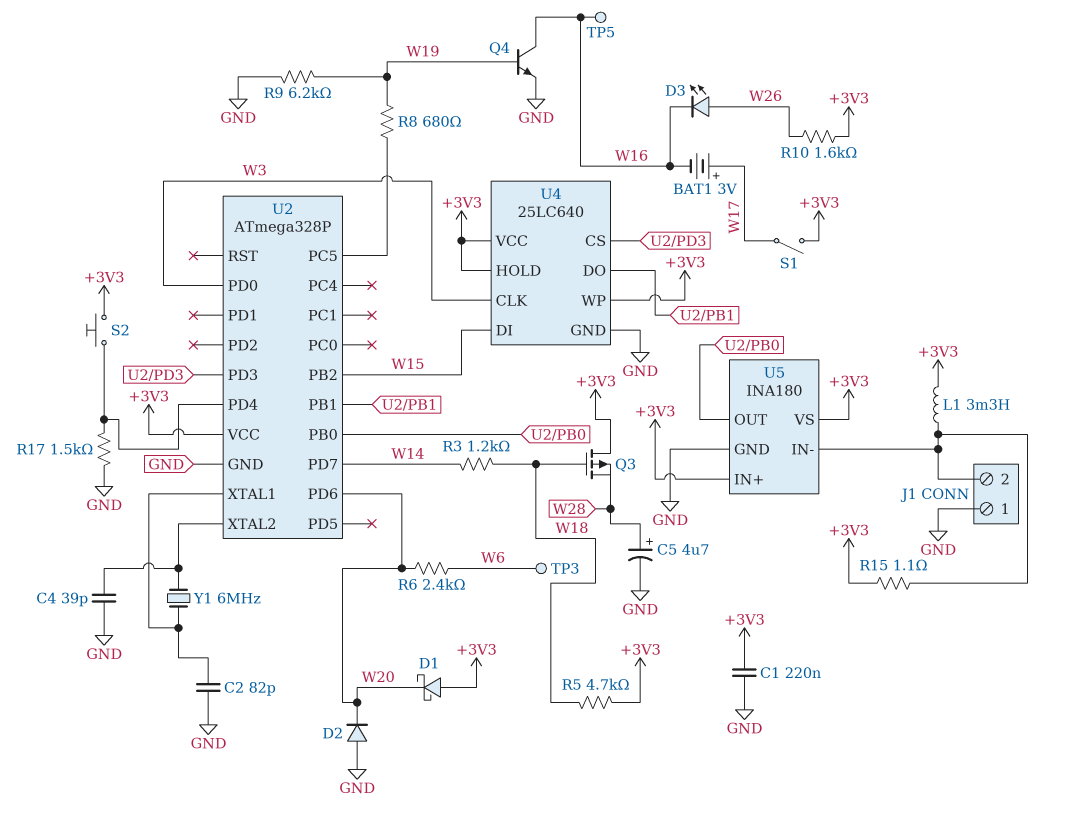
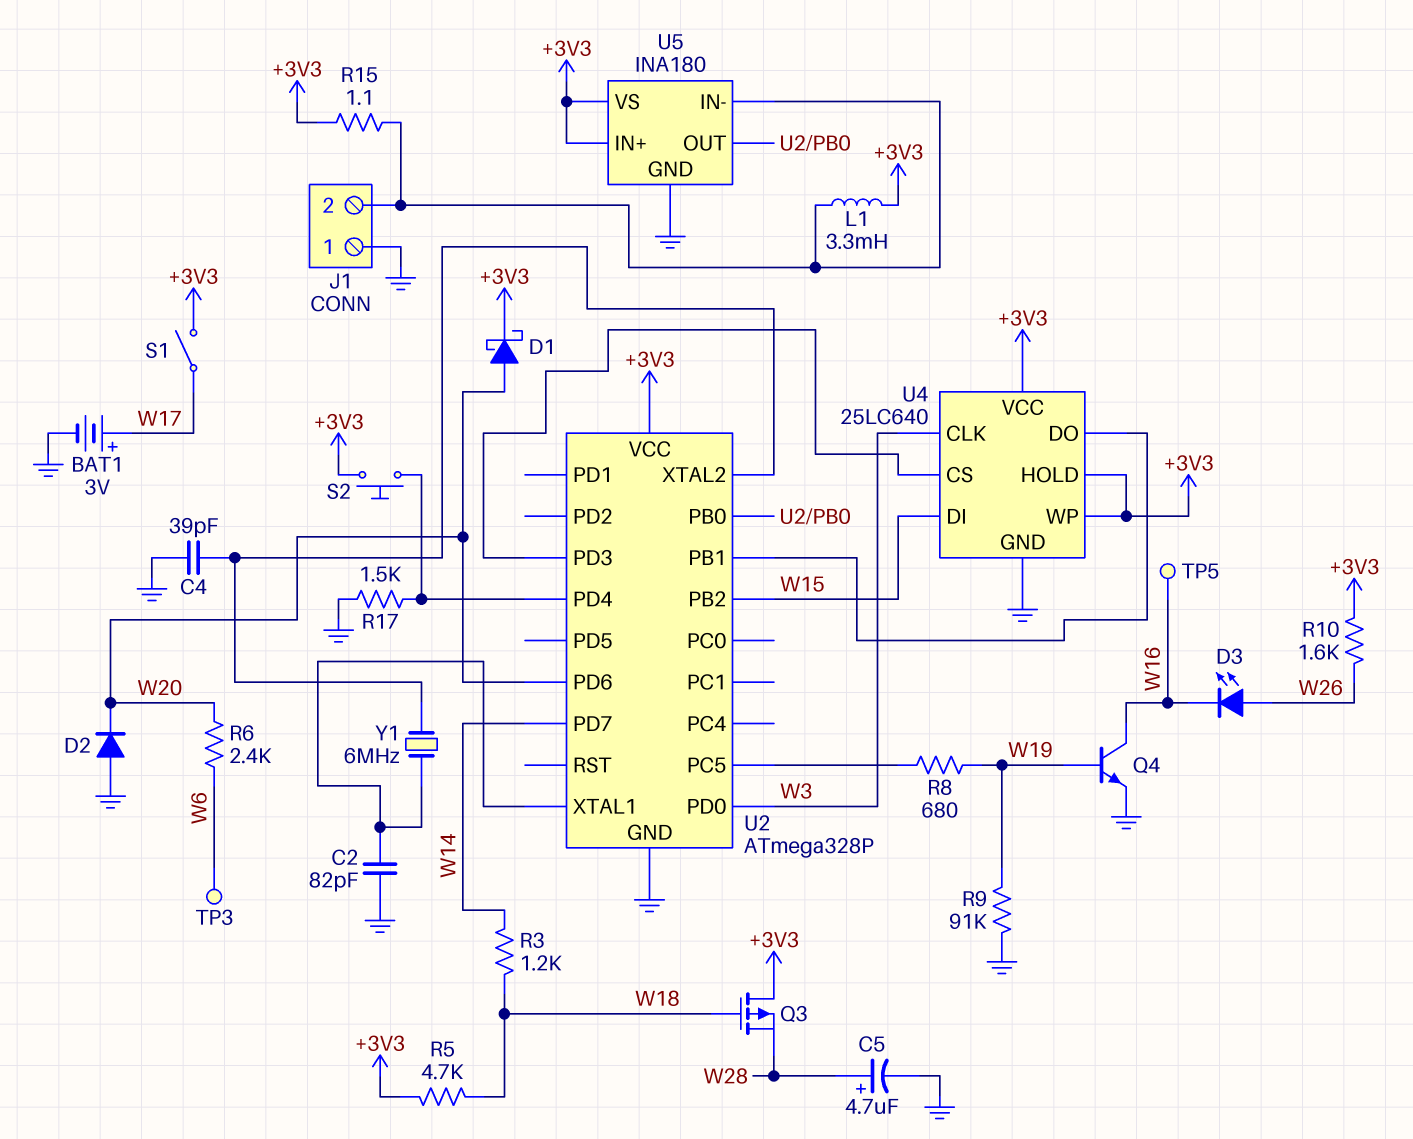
BAT1: 3V (plus W17, minus W16) -> 3V (plus W17, minus GND)
C1: 220nF (+3V3, GND) -> none
D1: schottky (A +3V3, K W20) -> schottky (A W20, K +3V3)
R9: 6.2k (GND, W19) -> 91k (GND, W19)

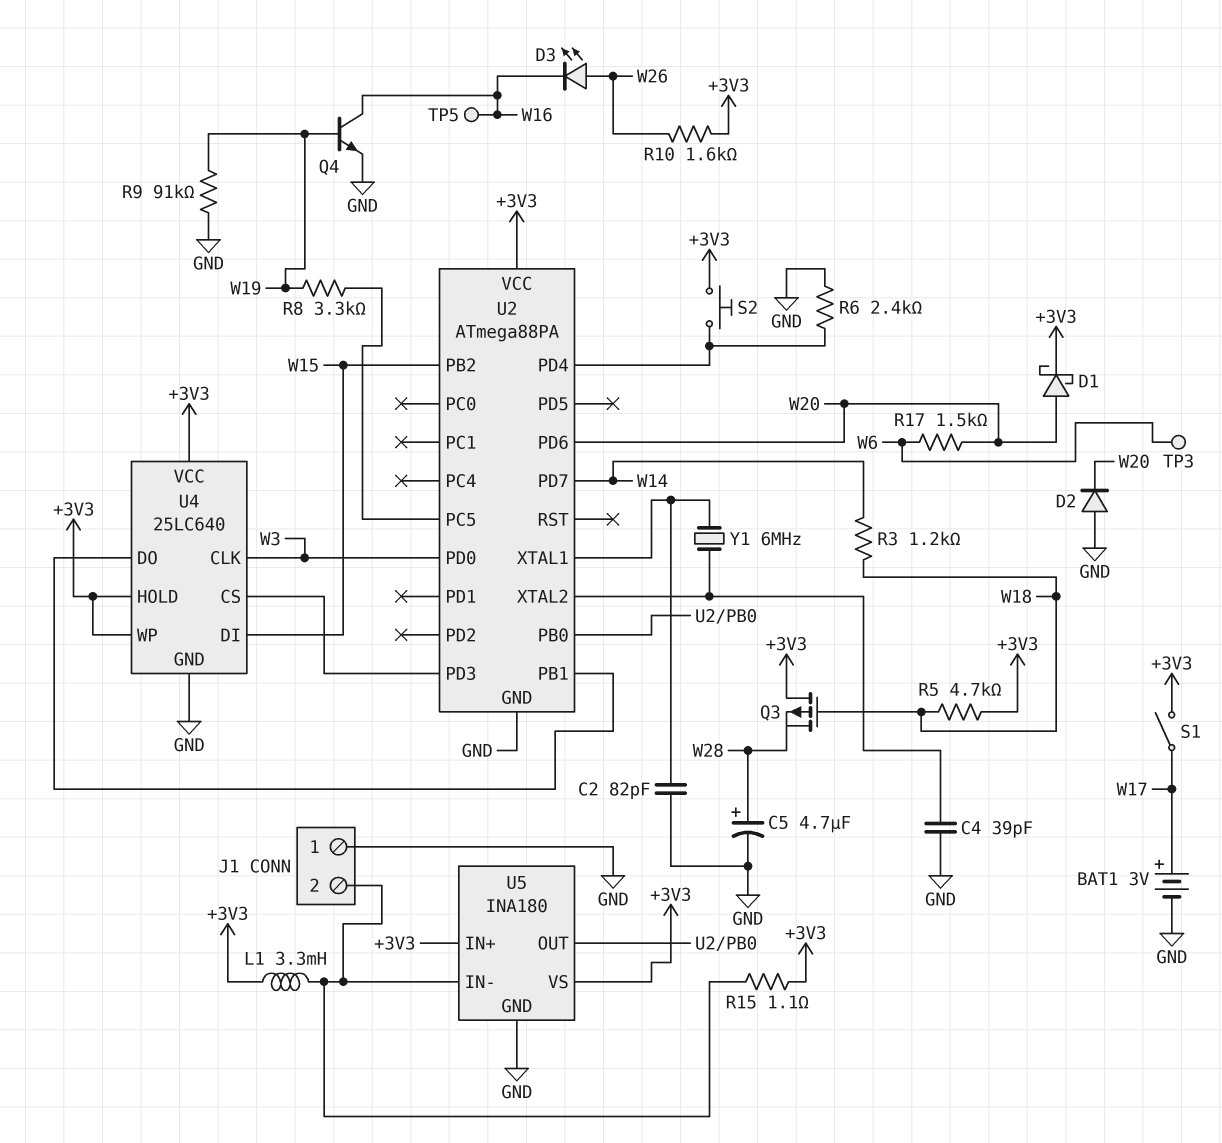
R6: 2.4k (W6, W20) -> 2.4k (GND, U2/PD4)
R8: 680 (U2/PC5, W19) -> 3.3k (U2/PC5, W19)
R17: 1.5k (GND, U2/PD4) -> 1.5k (W6, W20)
U2: ATmega328P -> ATmega88PA

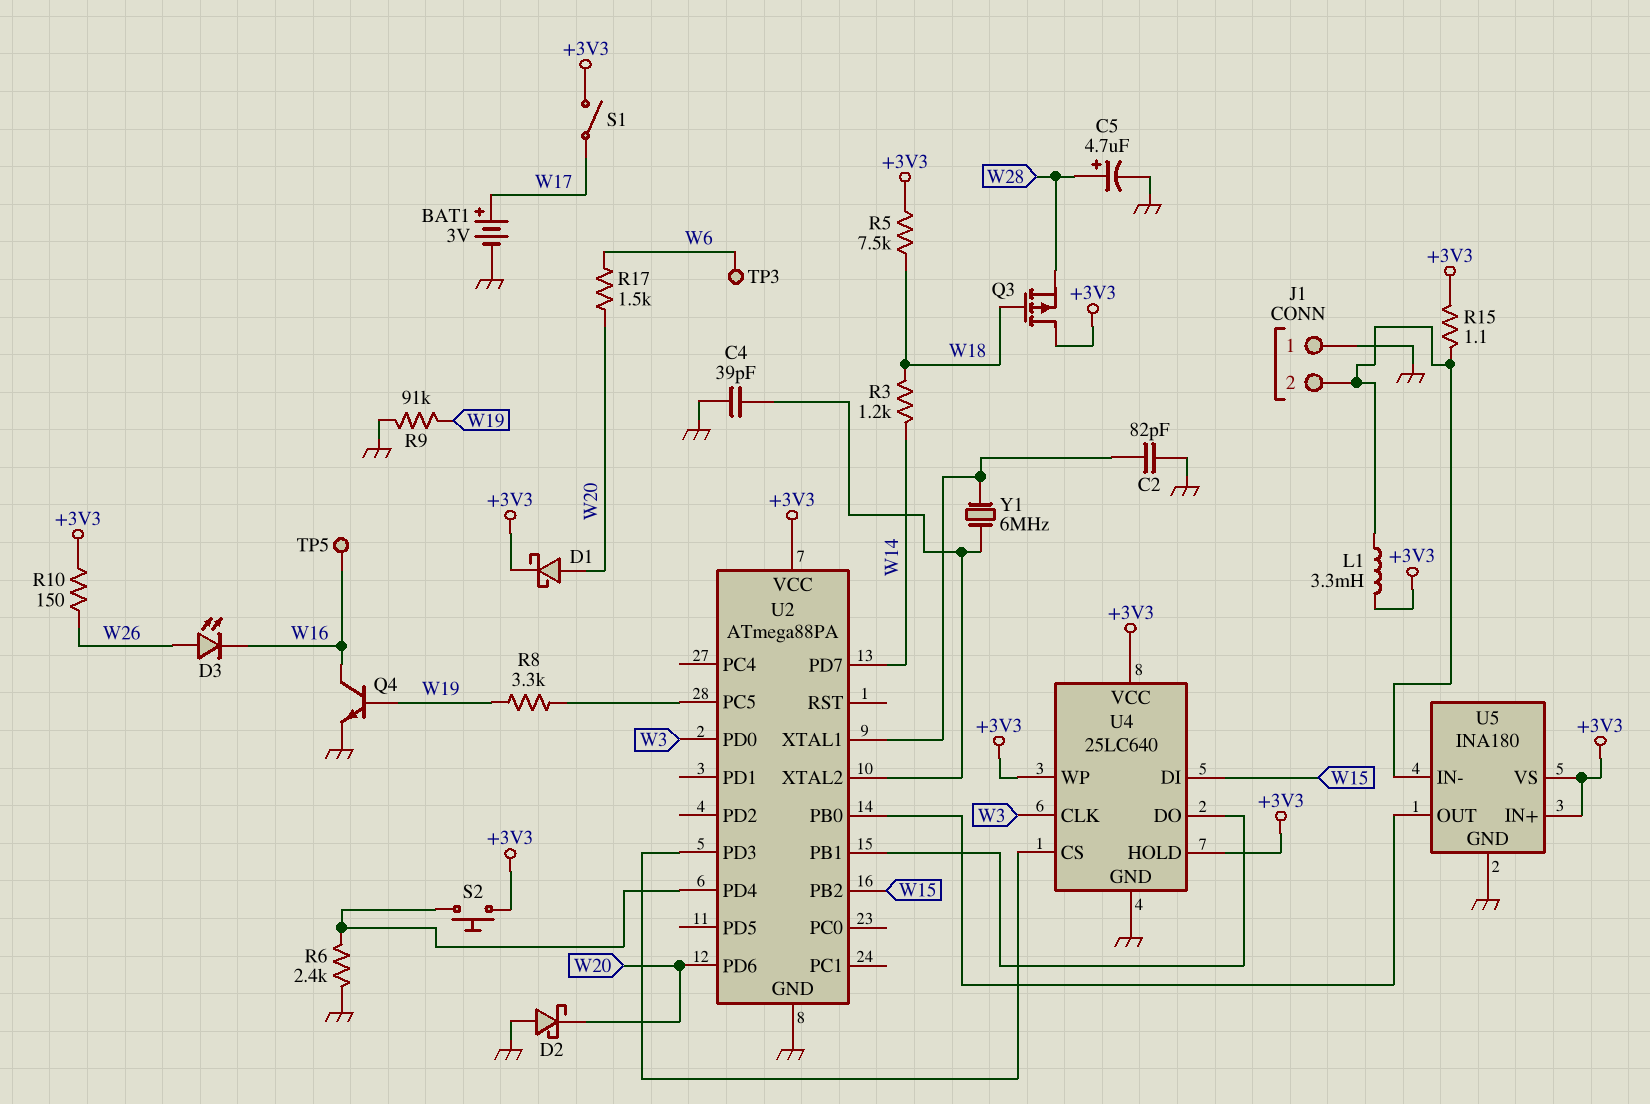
D2: diode (A GND, K W20) -> schottky (A GND, K W20)
R5: 4.7k (+3V3, W18) -> 7.5k (+3V3, W18)
R10: 1.6k (+3V3, W26) -> 150 (+3V3, W26)

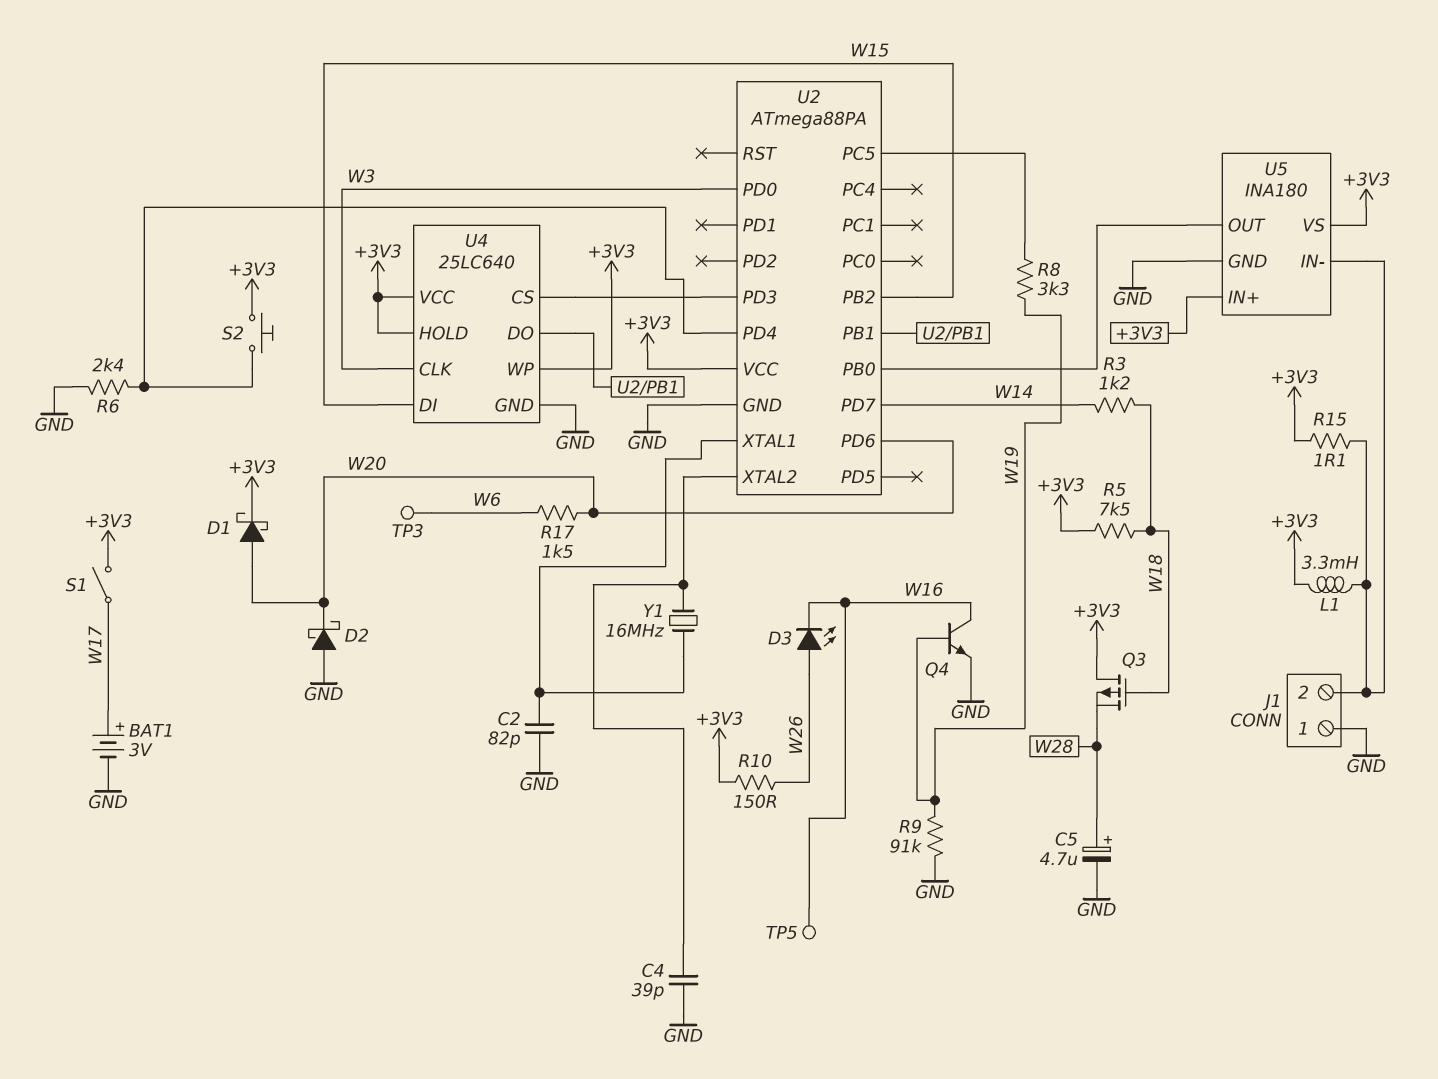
Y1: 6MHz (U2/XTAL1, U2/XTAL2) -> 16MHz (U2/XTAL1, U2/XTAL2)

